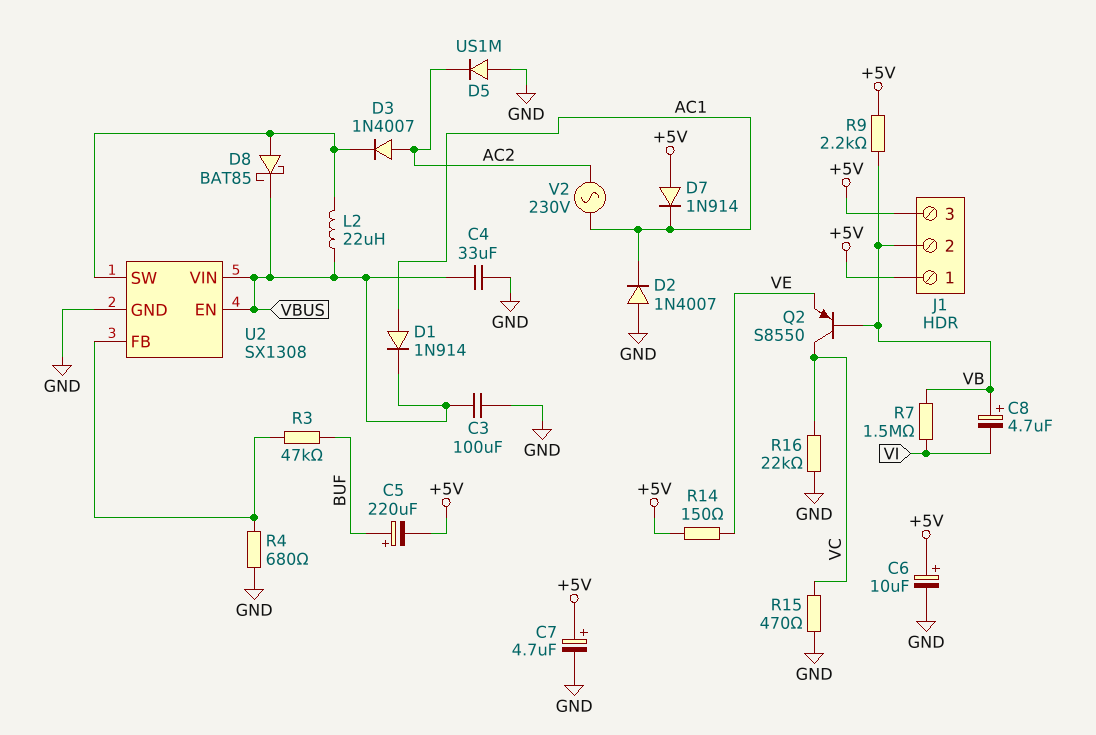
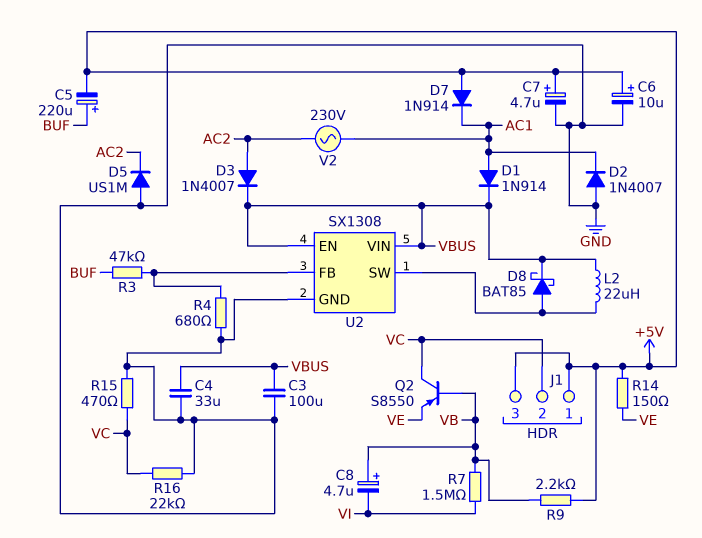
D3: diode 1N4007 (A AC2, K U2/SW) -> diode 1N4007 (A AC2, K VBUS)
J1 pin 2: VB -> VC

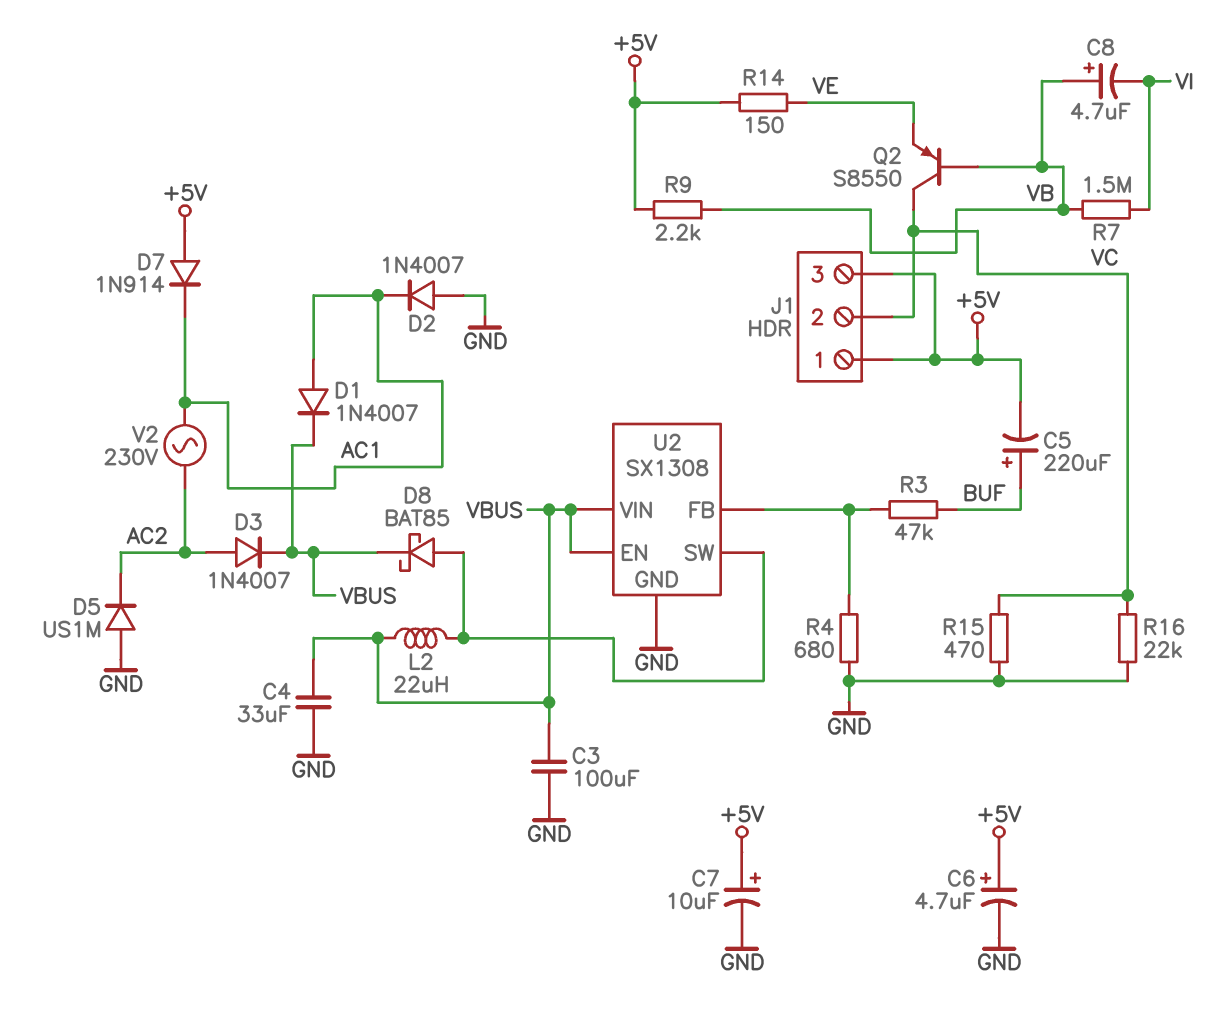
C6: 10uF (plus +5V, minus GND) -> 4.7uF (plus +5V, minus GND)
C7: 4.7uF (plus +5V, minus GND) -> 10uF (plus +5V, minus GND)
D1: diode 1N914 (A AC1, K VBUS) -> diode 1N4007 (A AC1, K VBUS)

